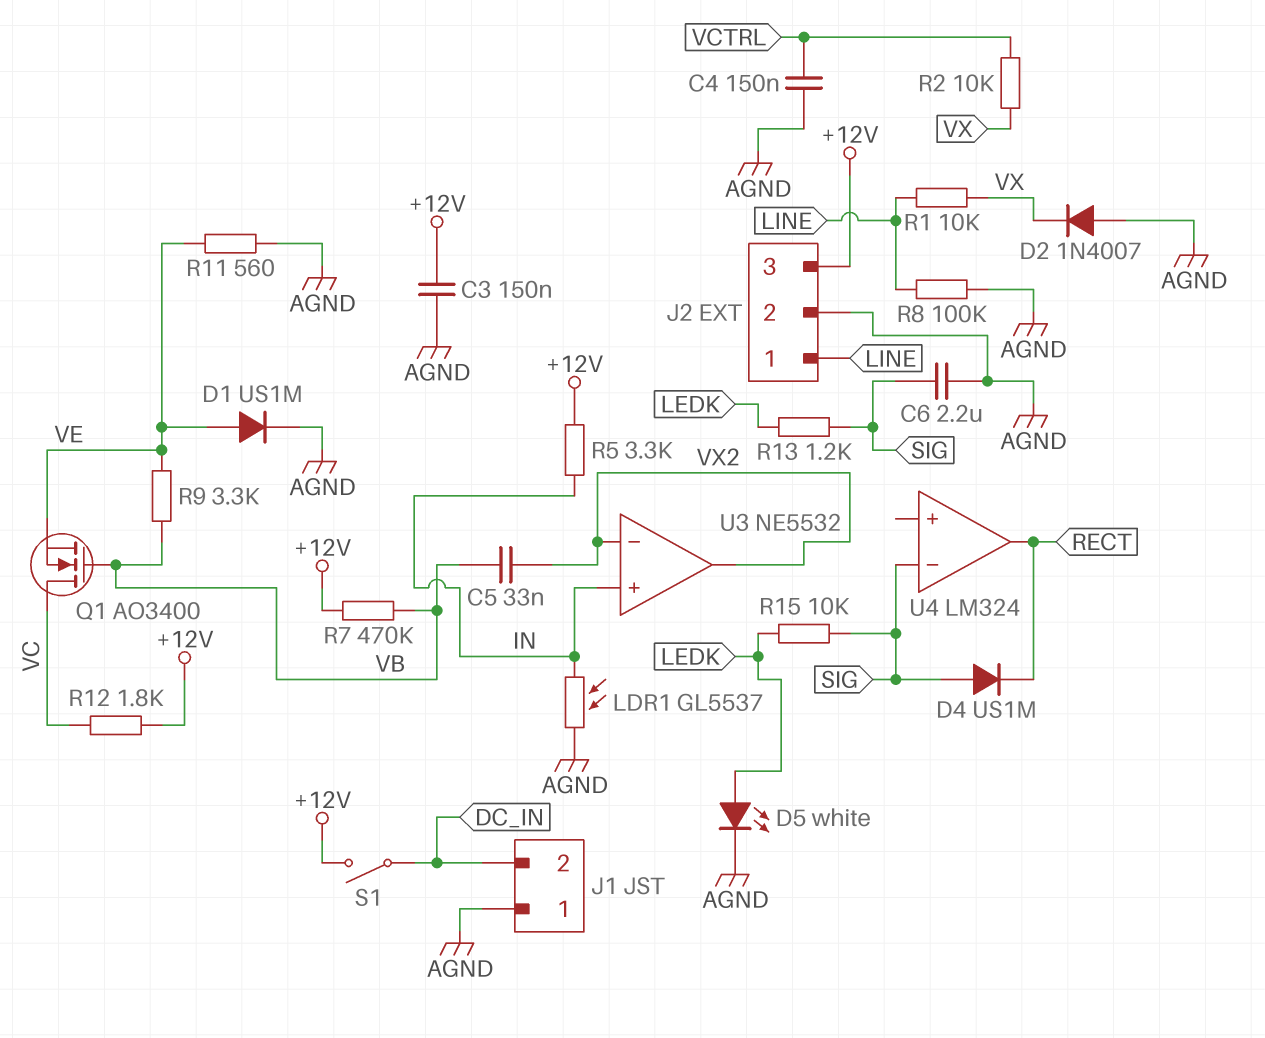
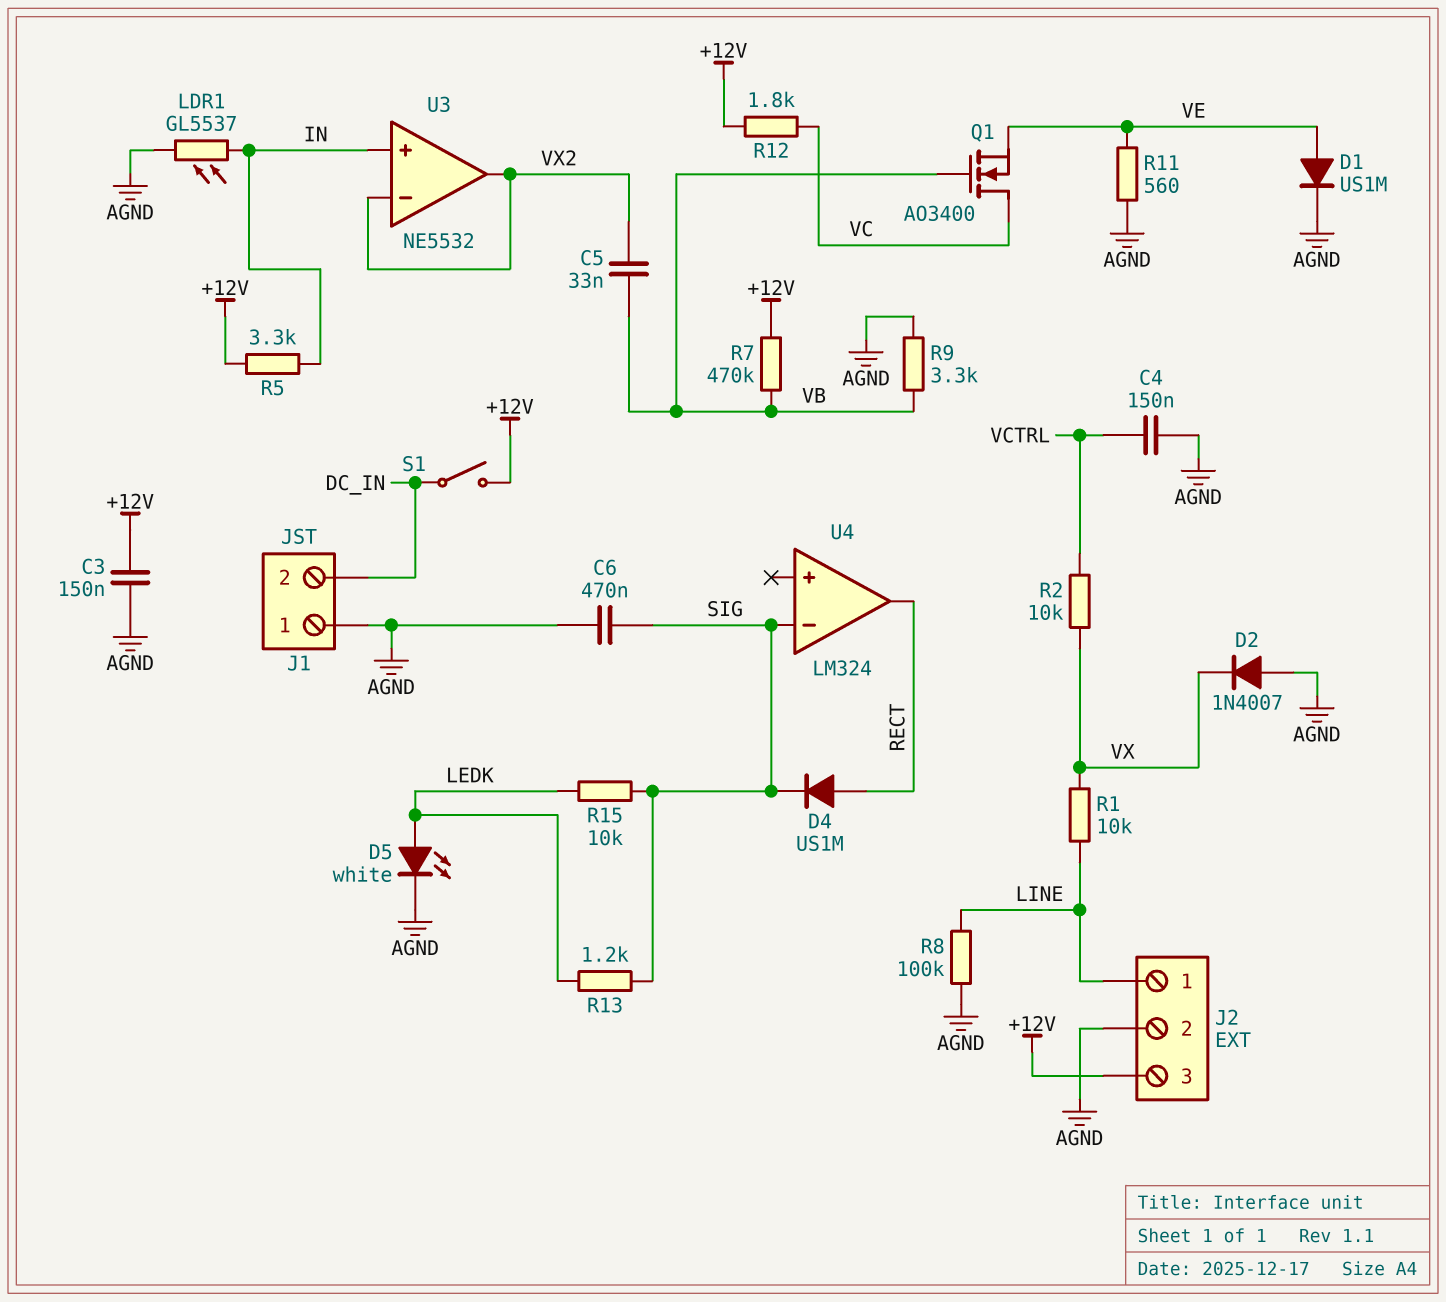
C6: 2.2uF (AGND, SIG) -> 470nF (AGND, SIG)
D4: diode US1M (A SIG, K RECT) -> diode US1M (A RECT, K SIG)
R9: 3.3k (VB, VE) -> 3.3k (AGND, VB)

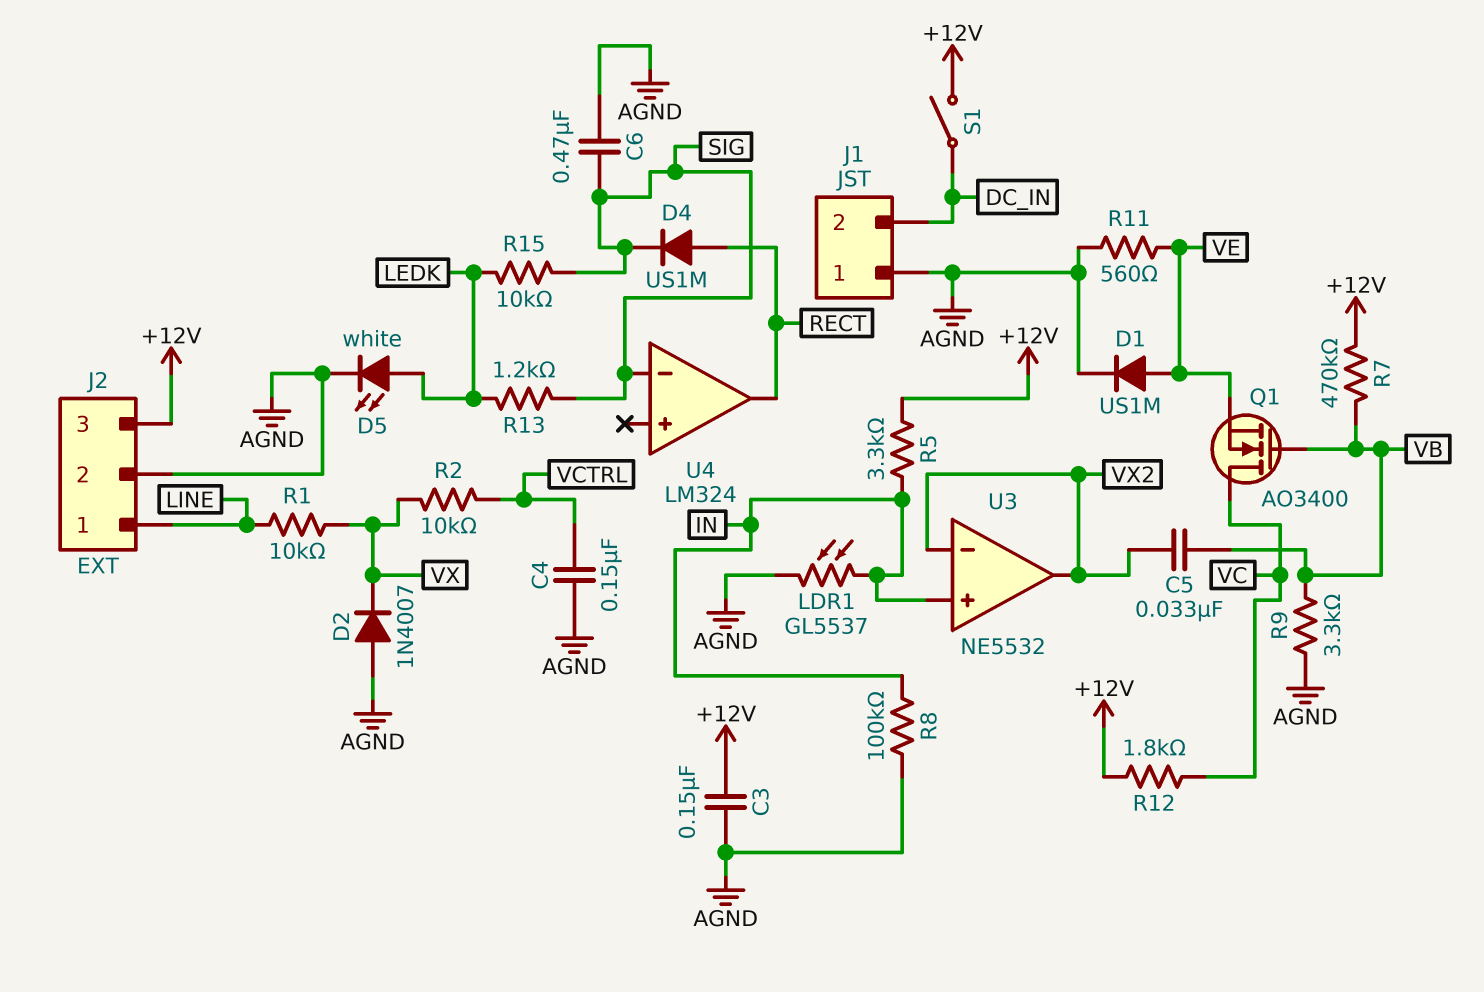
R8: 100k (AGND, LINE) -> 100k (AGND, IN)

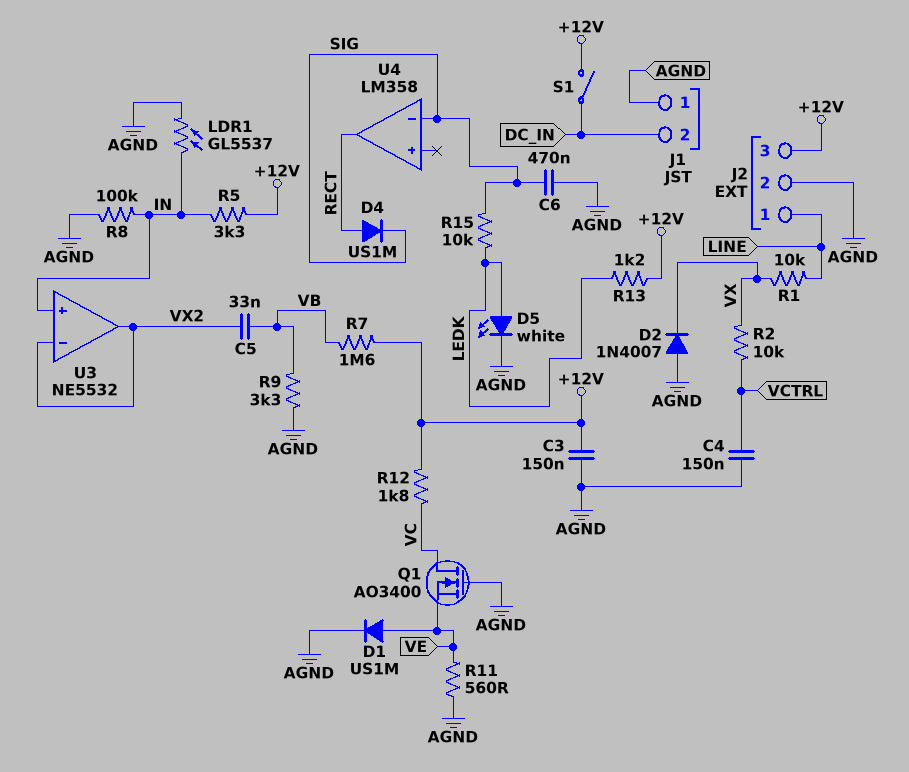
Q1: NMOS AO3400 (G VB, D VC, S VE) -> NMOS AO3400 (G AGND, D VC, S VE)
R7: 470k (+12V, VB) -> 1.6M (+12V, VB)
R13: 1.2k (LEDK, SIG) -> 1.2k (+12V, LEDK)
U4: LM324 -> LM358

